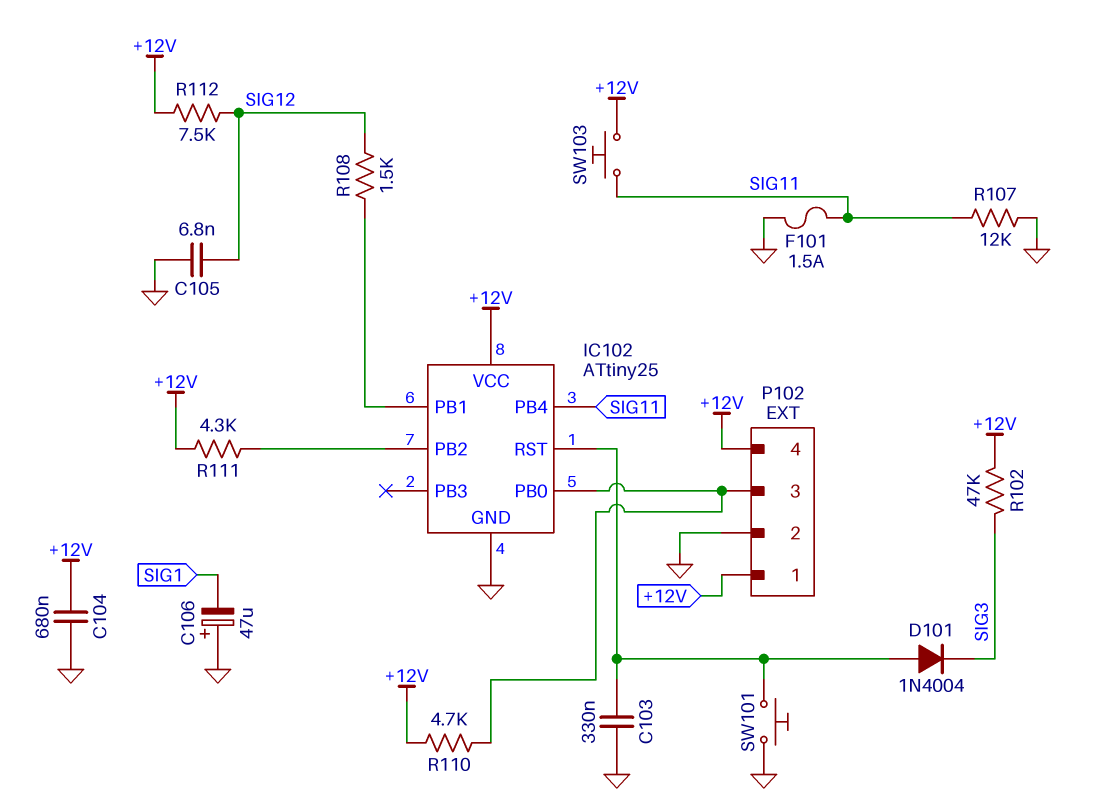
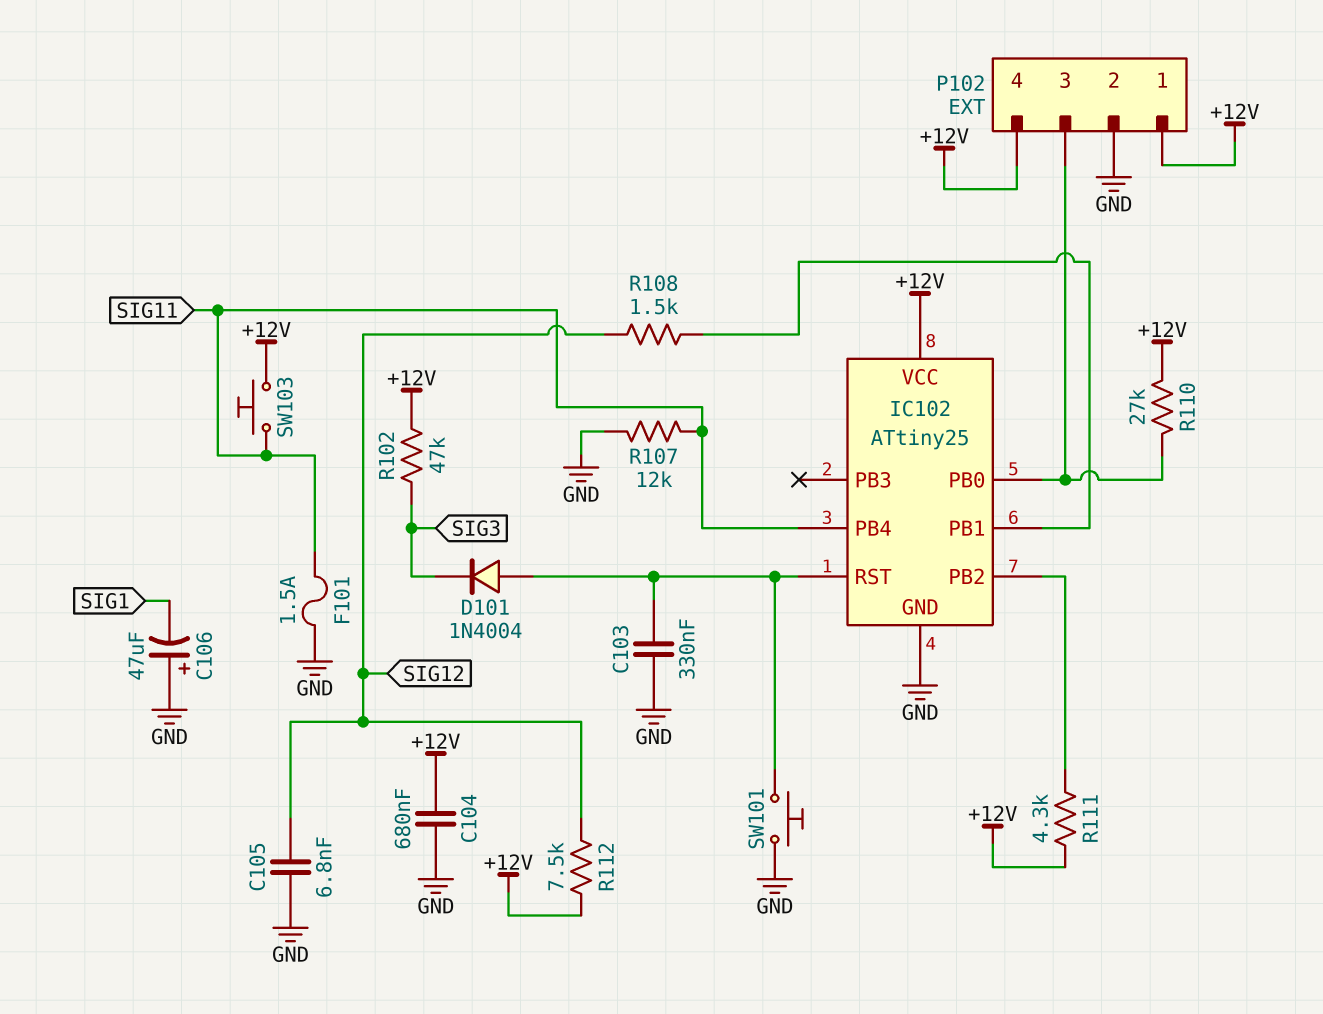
R110: 4.7k (+12V, IC102/PB0) -> 27k (+12V, IC102/PB0)

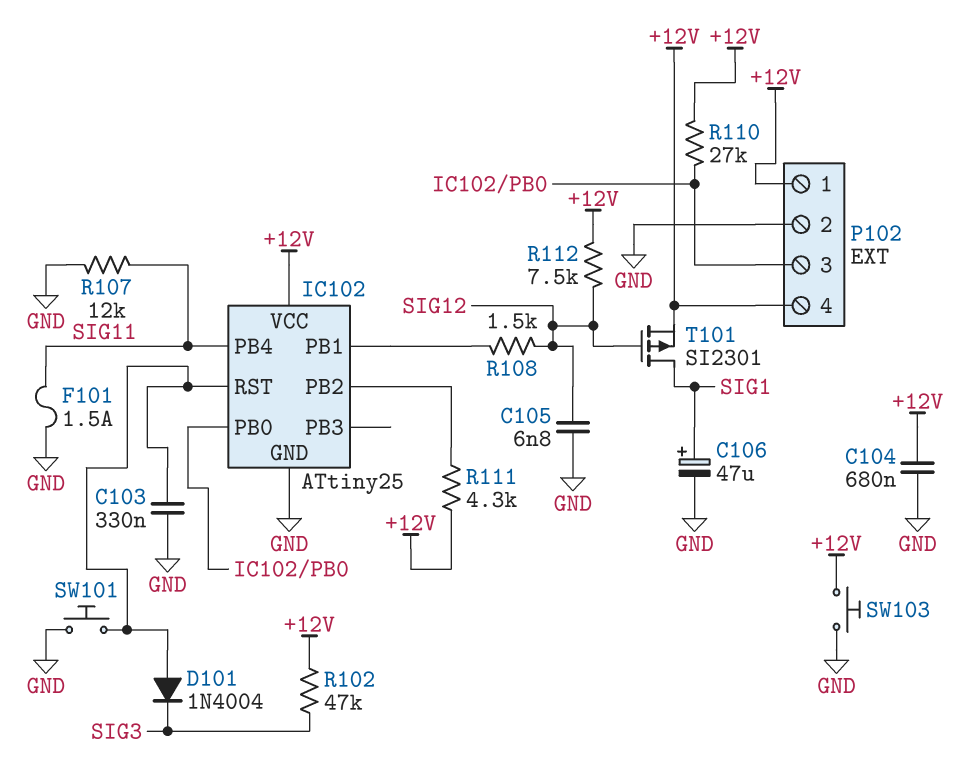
C106: 47uF (plus GND, minus SIG1) -> 47uF (plus SIG1, minus GND)
SW103: button (+12V, SIG11) -> button (+12V, GND)
T101: none -> PMOS SI2301 (G SIG12, D SIG1, S +12V)

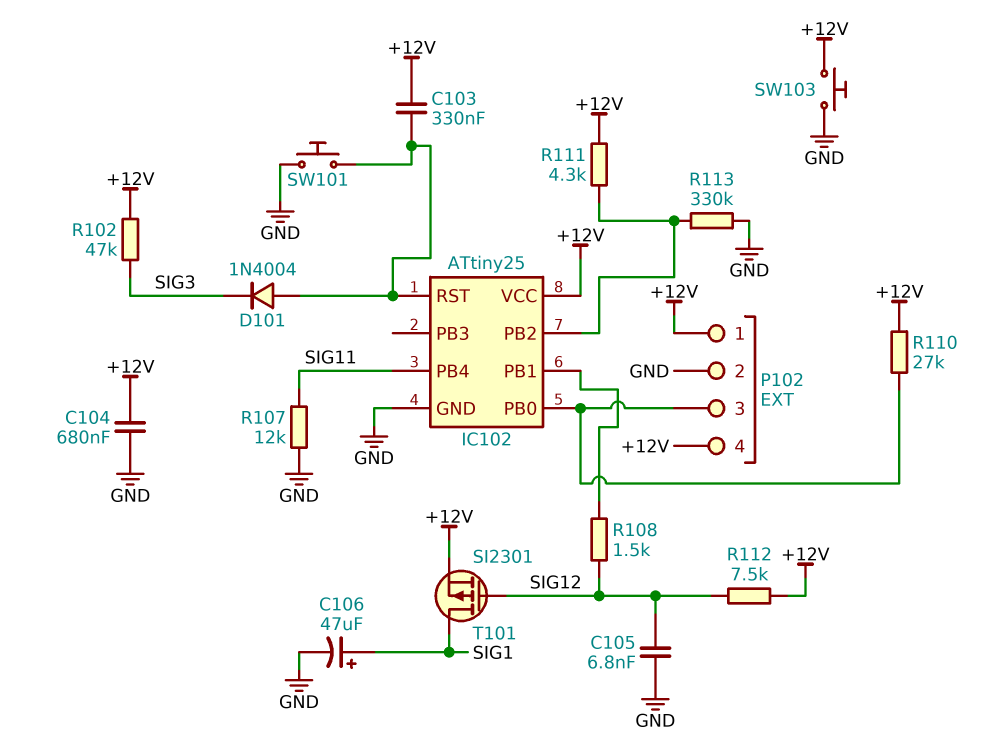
C103: 330nF (GND, IC102/RST) -> 330nF (+12V, IC102/RST)
F101: 1.5A (GND, SIG11) -> none
R113: none -> 330k (GND, IC102/PB2)

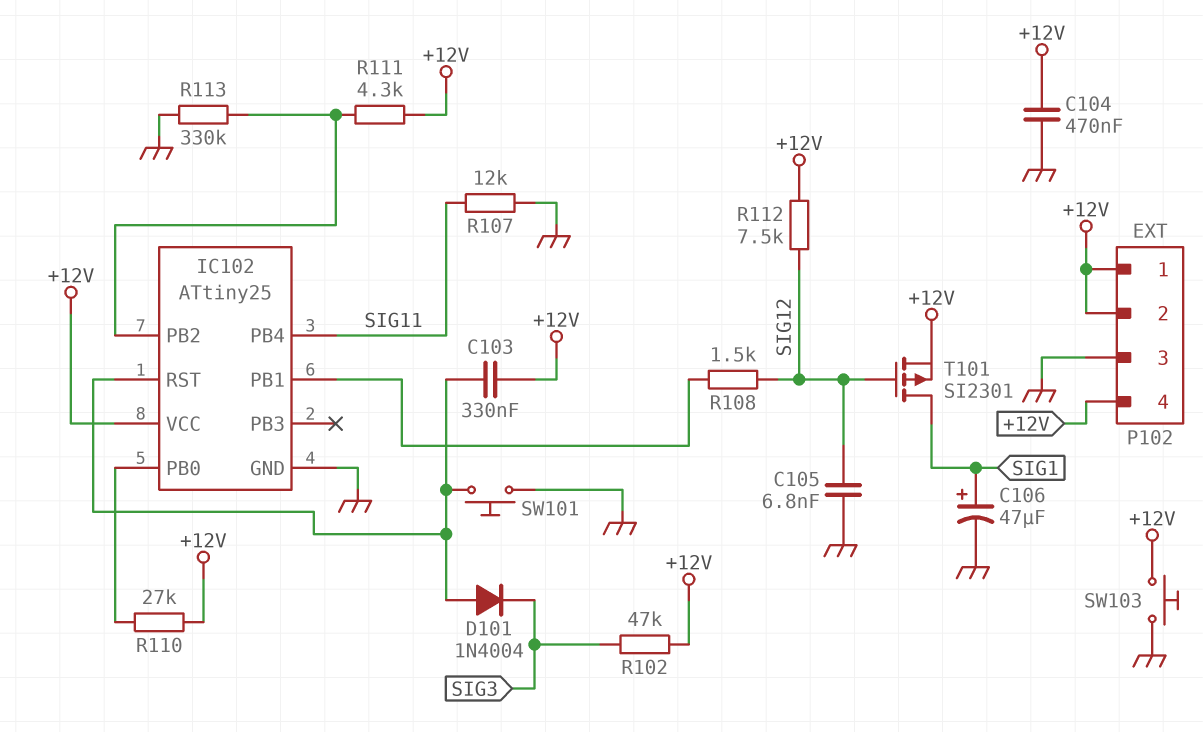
C104: 680nF (+12V, GND) -> 470nF (+12V, GND)
P102 pin 2: GND -> +12V
P102 pin 3: IC102/PB0 -> GND

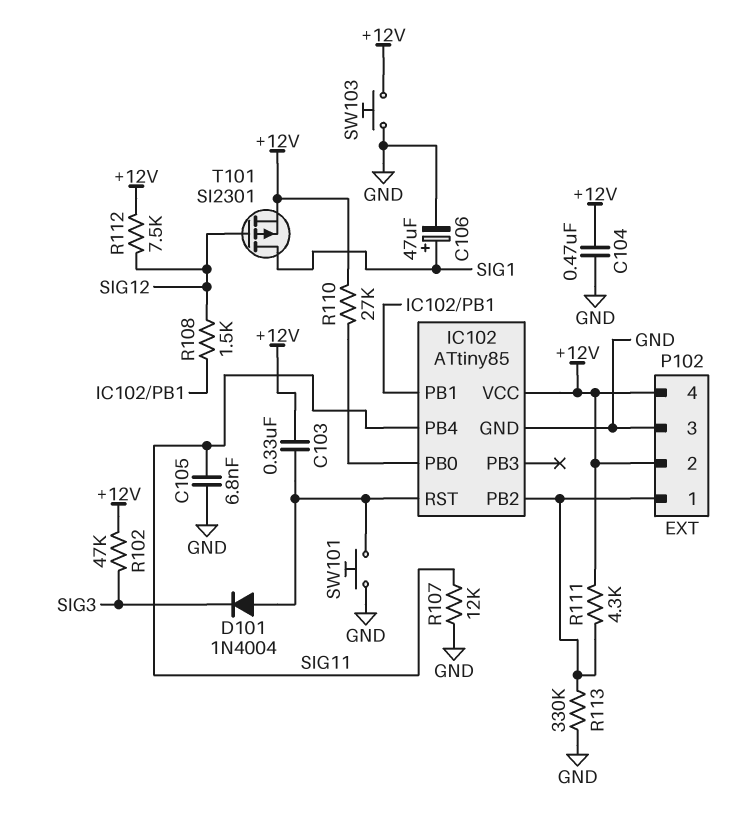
C105: 6.8nF (GND, SIG12) -> 6.8nF (GND, SIG11)
IC102: ATtiny25 -> ATtiny85
P102 pin 1: +12V -> IC102/PB2

